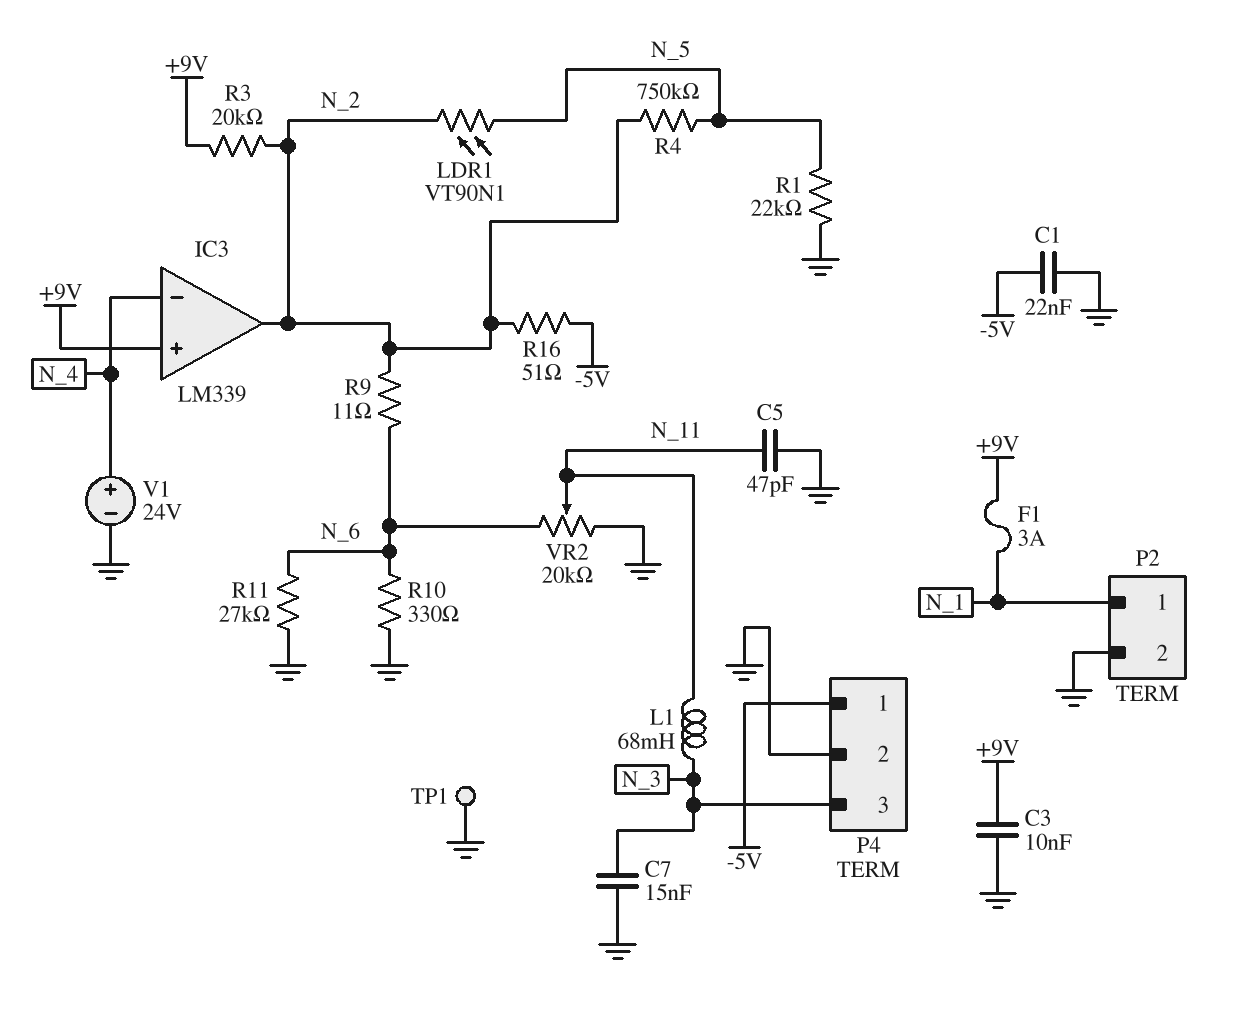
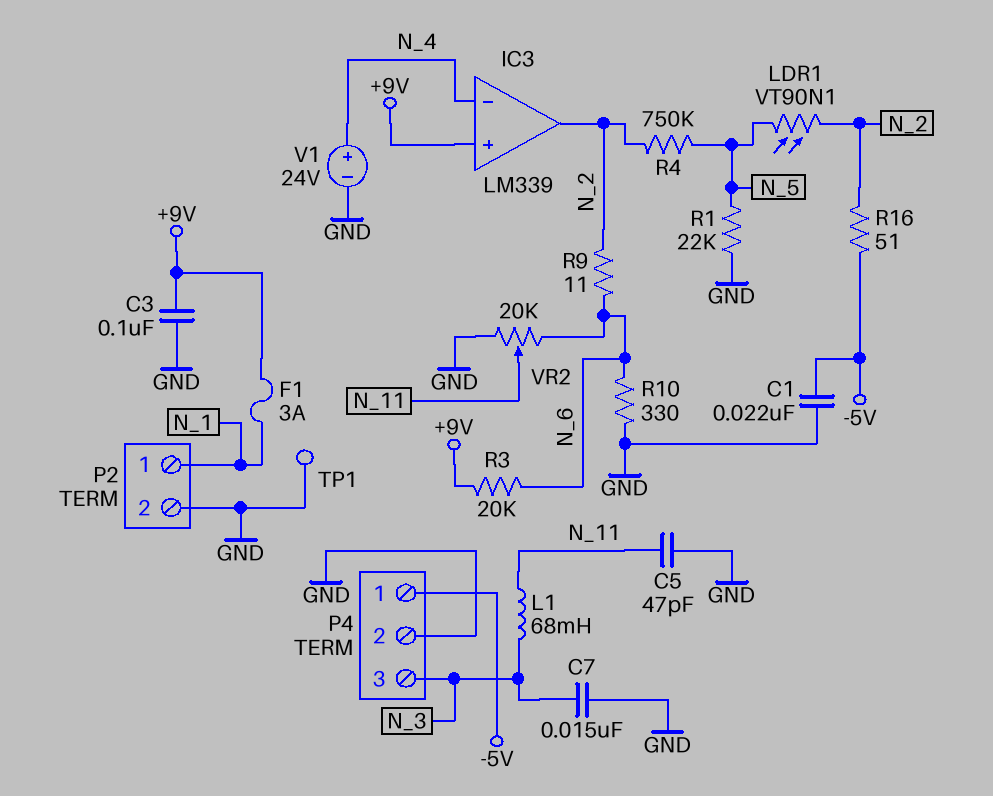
C3: 10nF (+9V, GND) -> 100nF (+9V, GND)
R3: 20k (+9V, N_2) -> 20k (+9V, N_6)
R11: 27k (GND, N_6) -> none

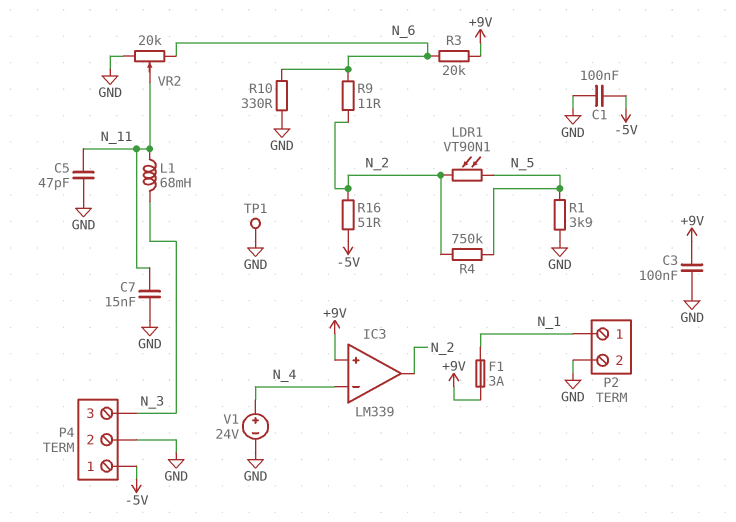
C1: 22nF (-5V, GND) -> 100nF (-5V, GND)
C7: 15nF (GND, N_3) -> 15nF (GND, N_11)
R1: 22k (GND, N_5) -> 3.9k (GND, N_5)

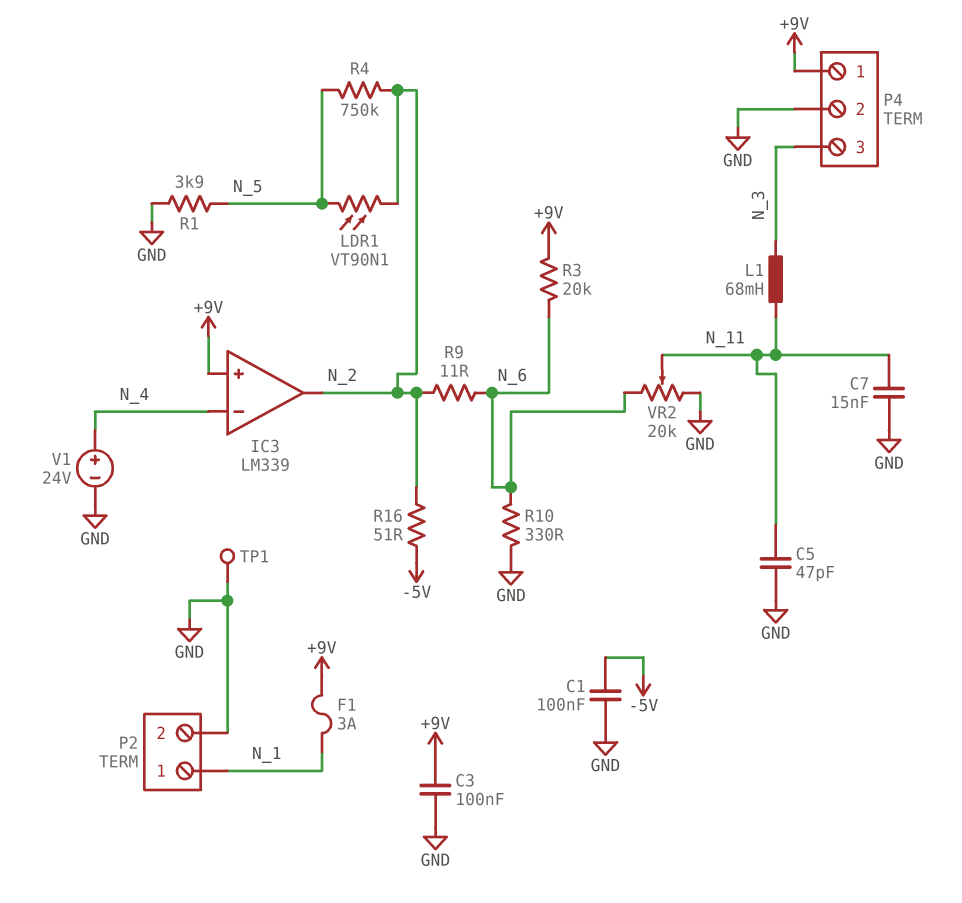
P4 pin 1: -5V -> +9V

